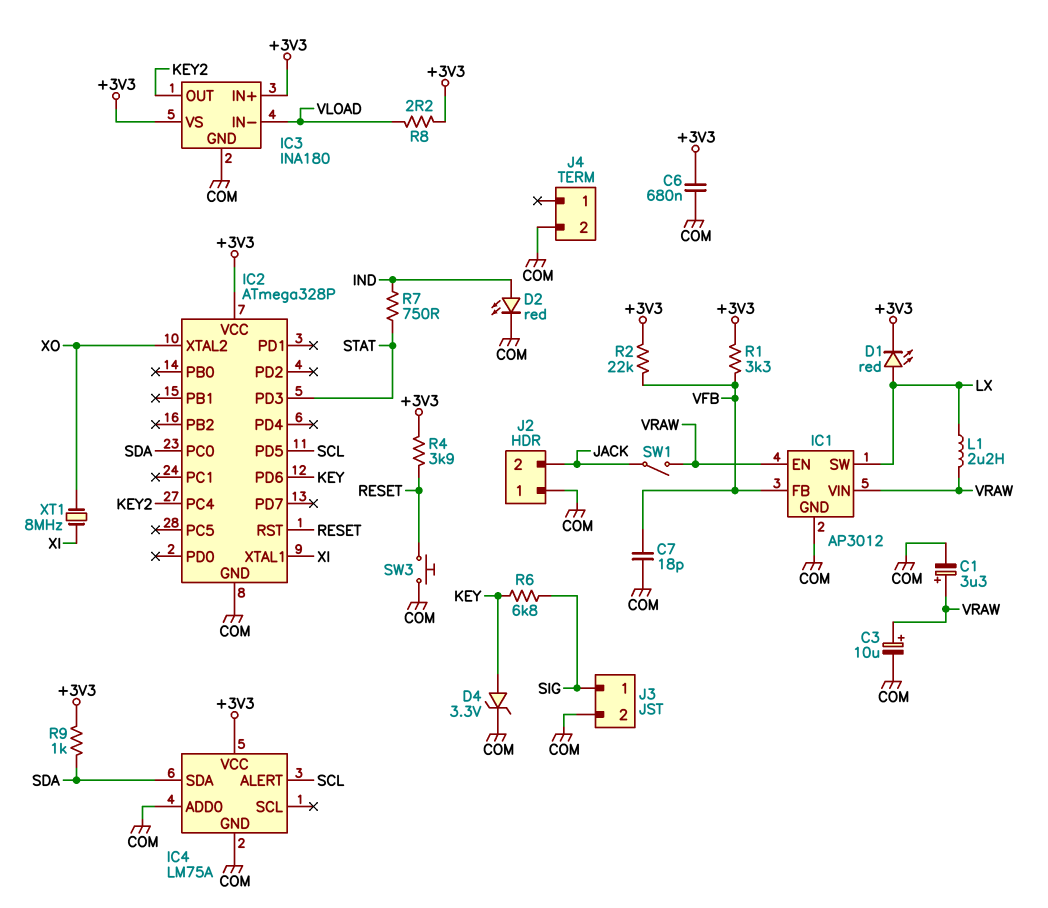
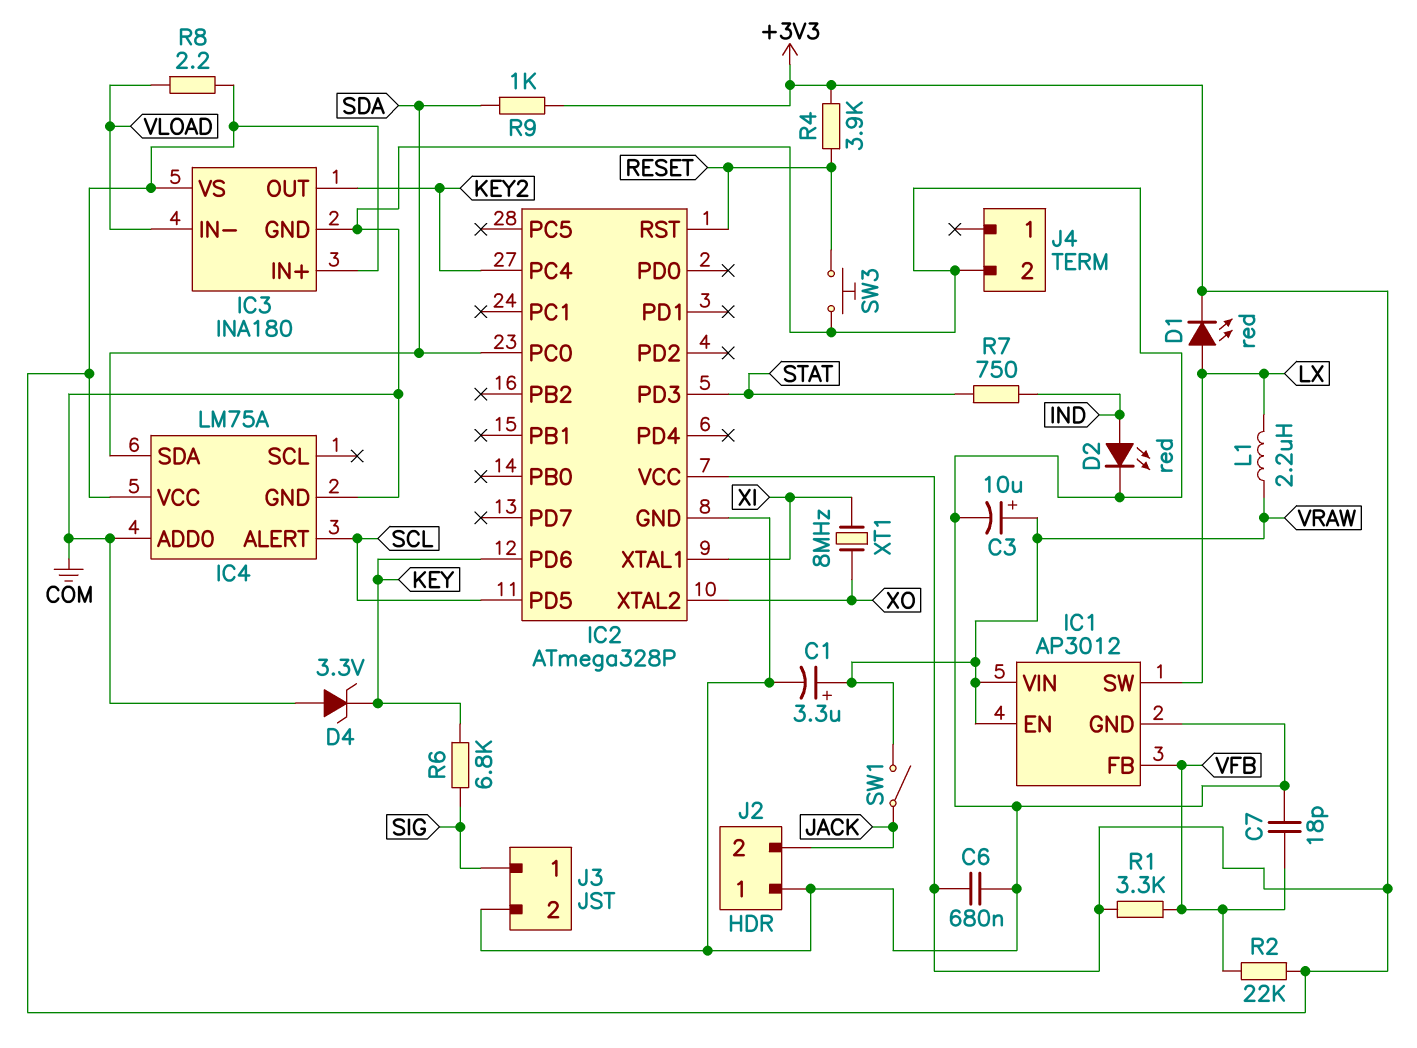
D4: zener 3.3V (A KEY, K COM) -> zener 3.3V (A COM, K KEY)

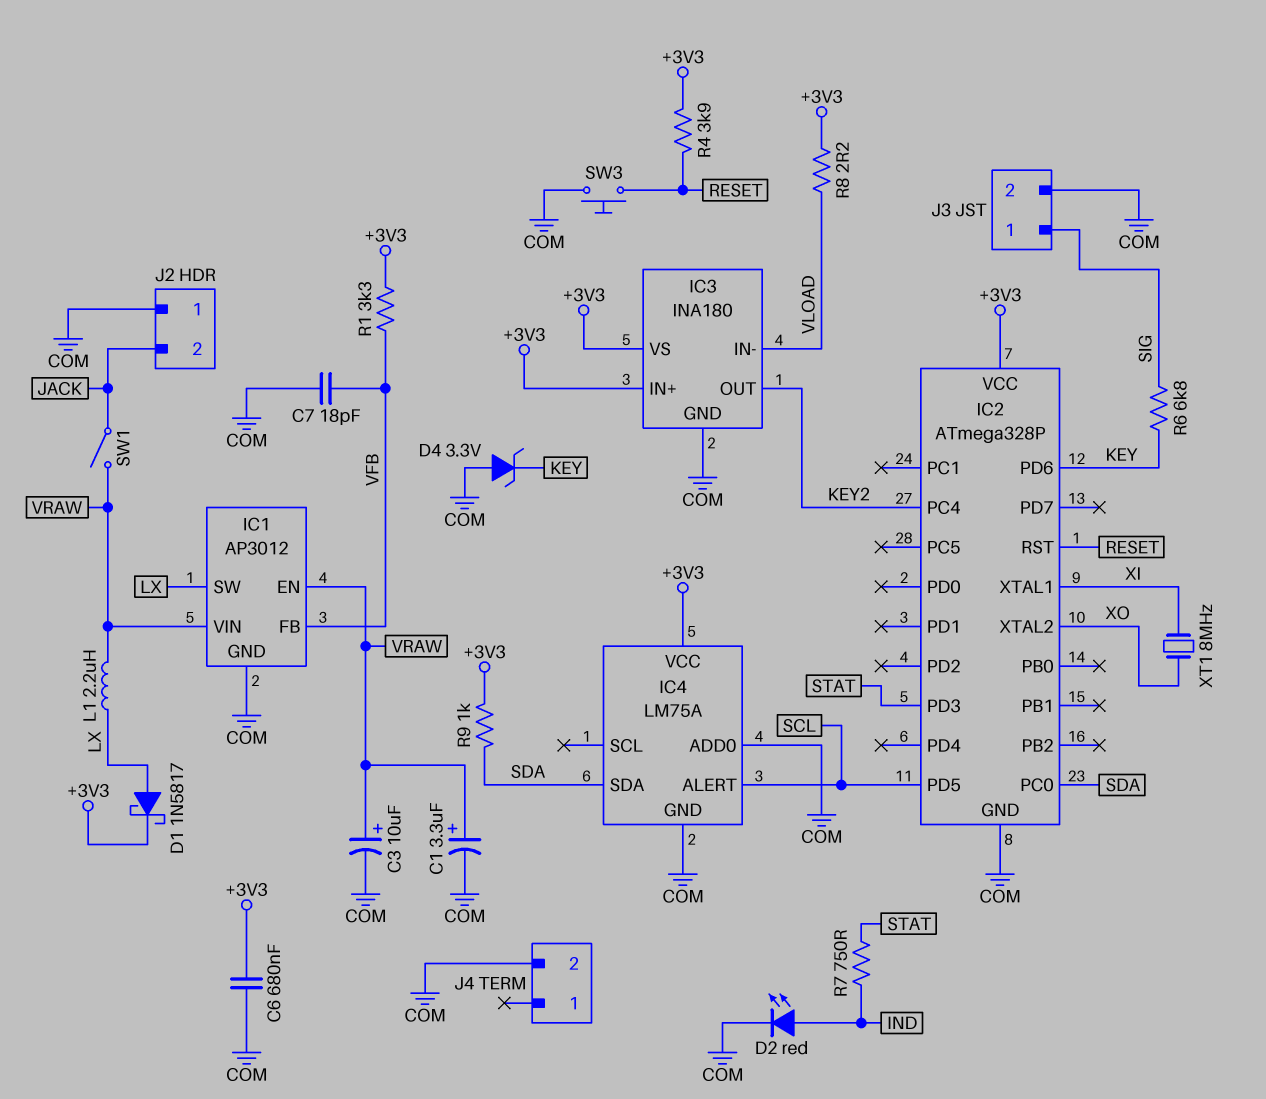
D1: LED red (A LX, K +3V3) -> schottky 1N5817 (A LX, K +3V3)
R2: 22k (+3V3, VFB) -> none

